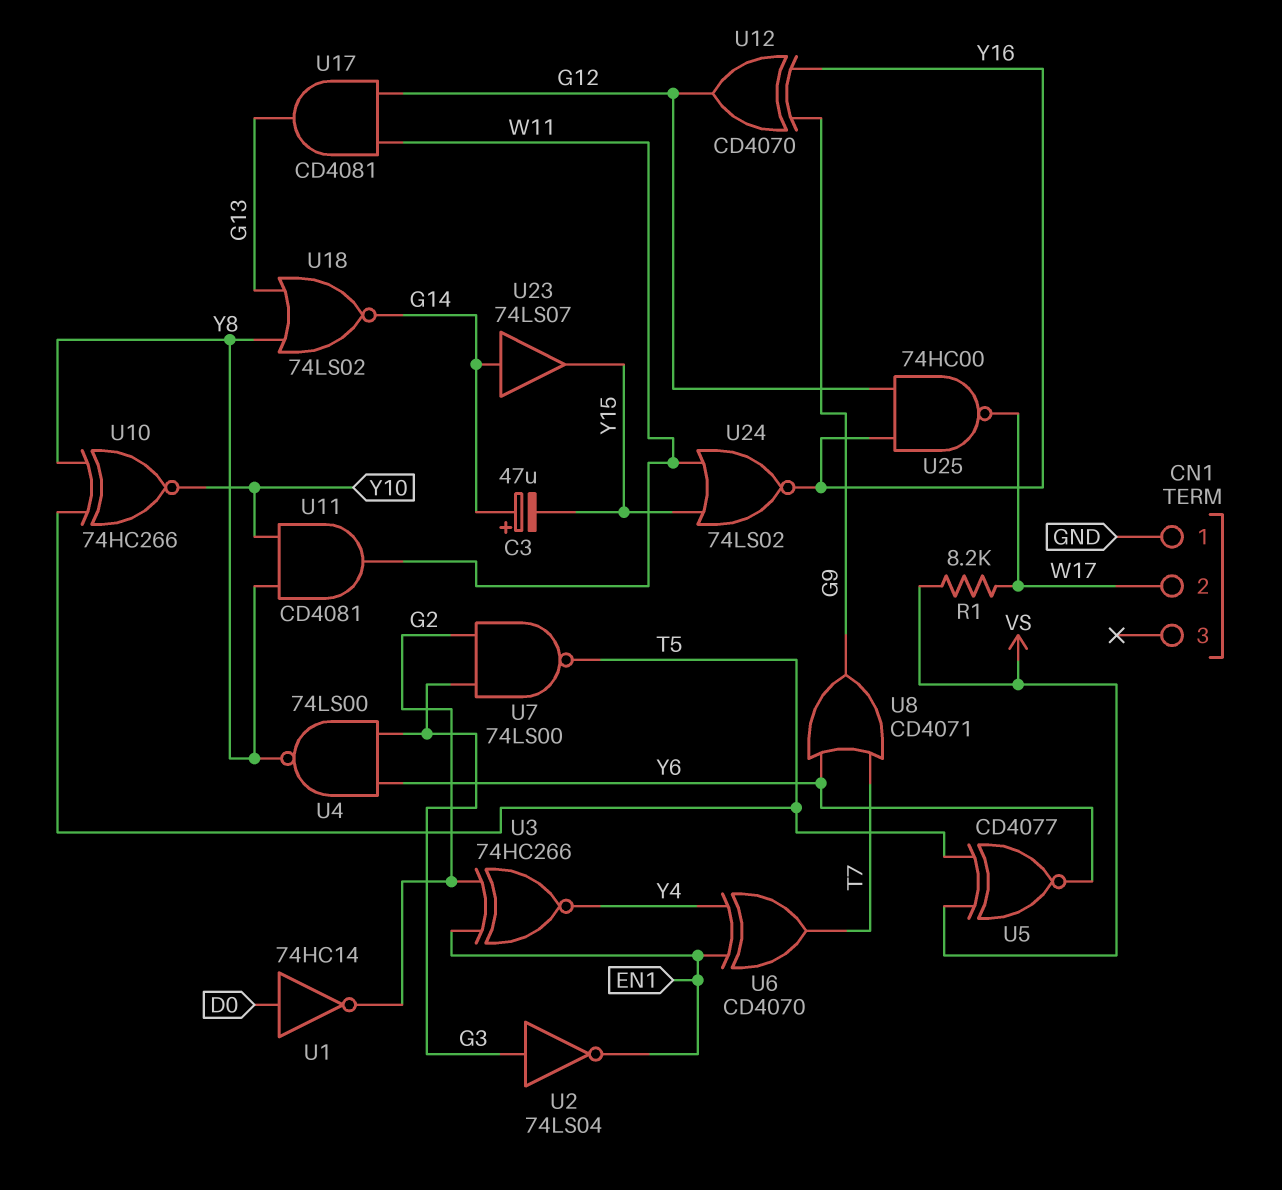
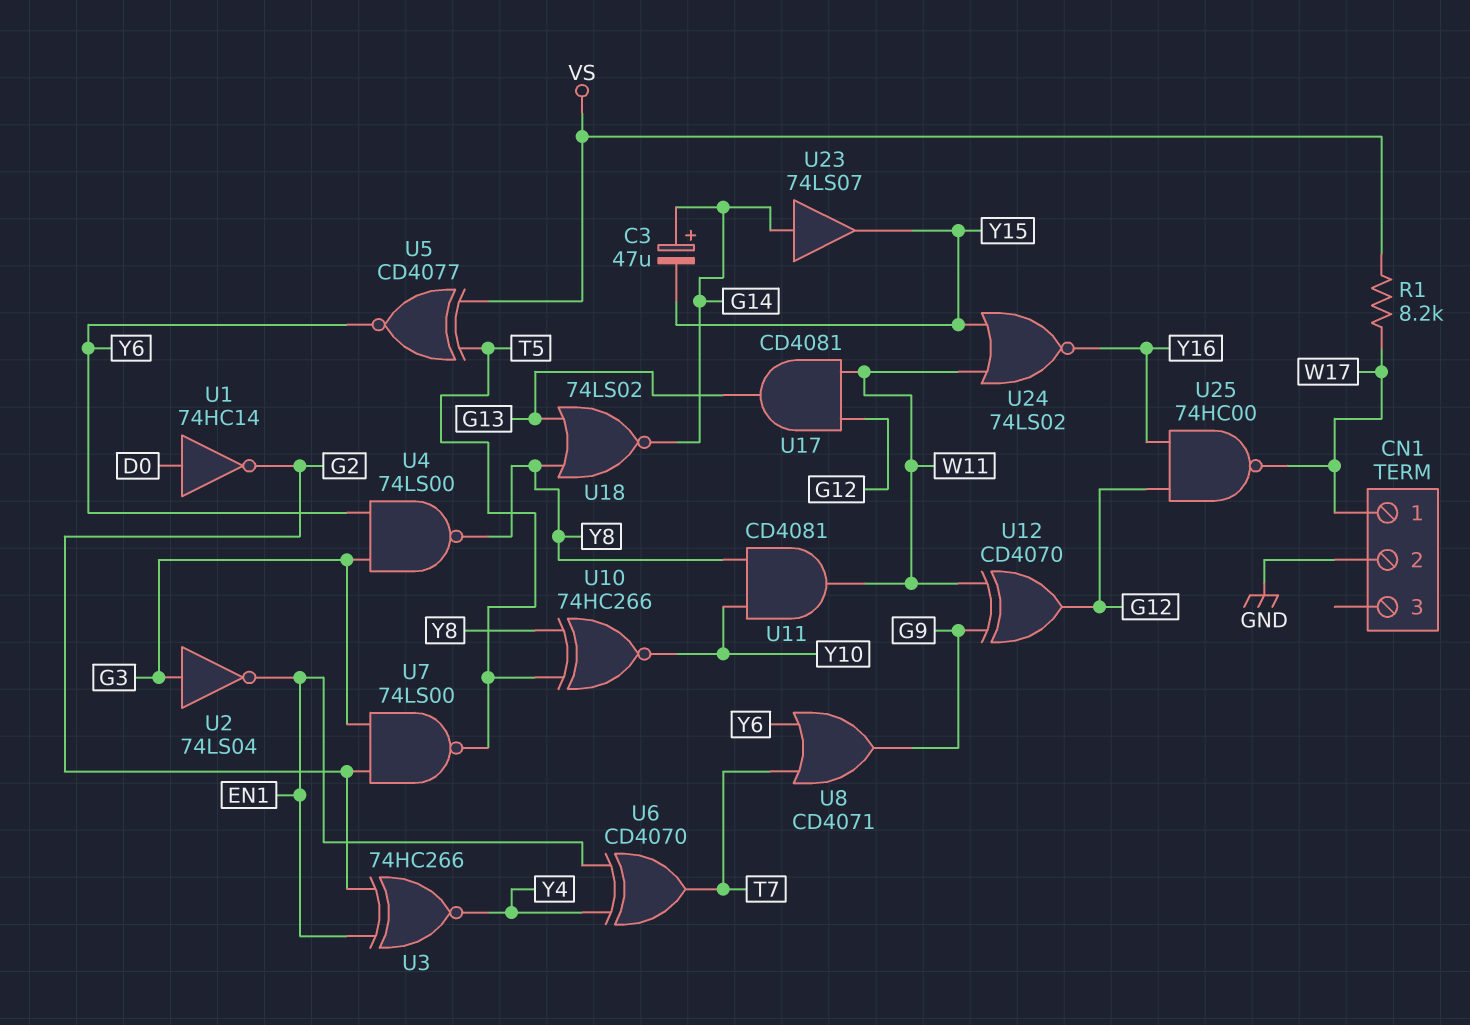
CN1 pin 1: GND -> W17
CN1 pin 2: W17 -> GND
U12: XOR CD4070 (in G9, in Y16, out G12) -> XOR CD4070 (in G9, in W11, out G12)

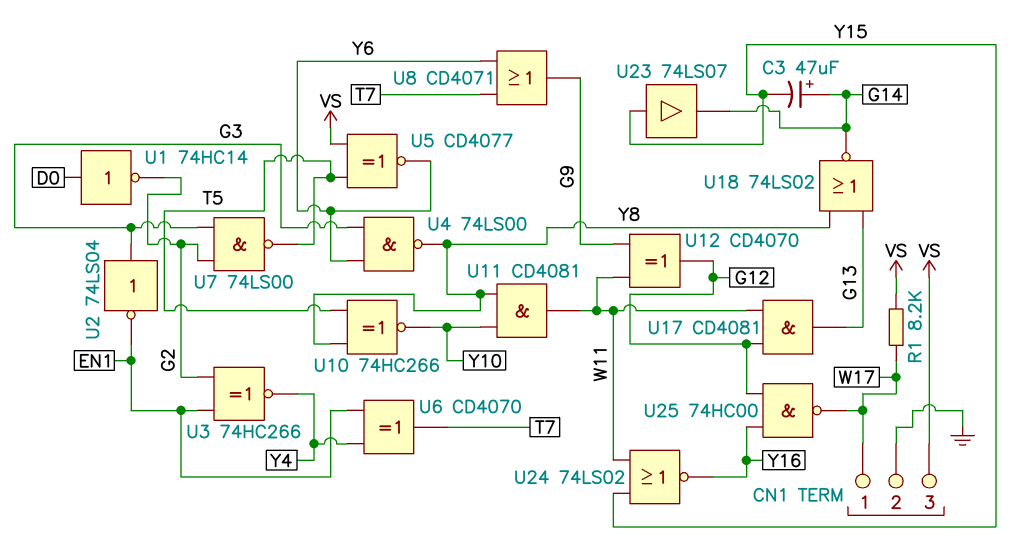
CN1 pin 3: none -> VS
U23: buffer 74LS07 (in G14, out Y15) -> buffer 74LS07 (in Y15, out G14)

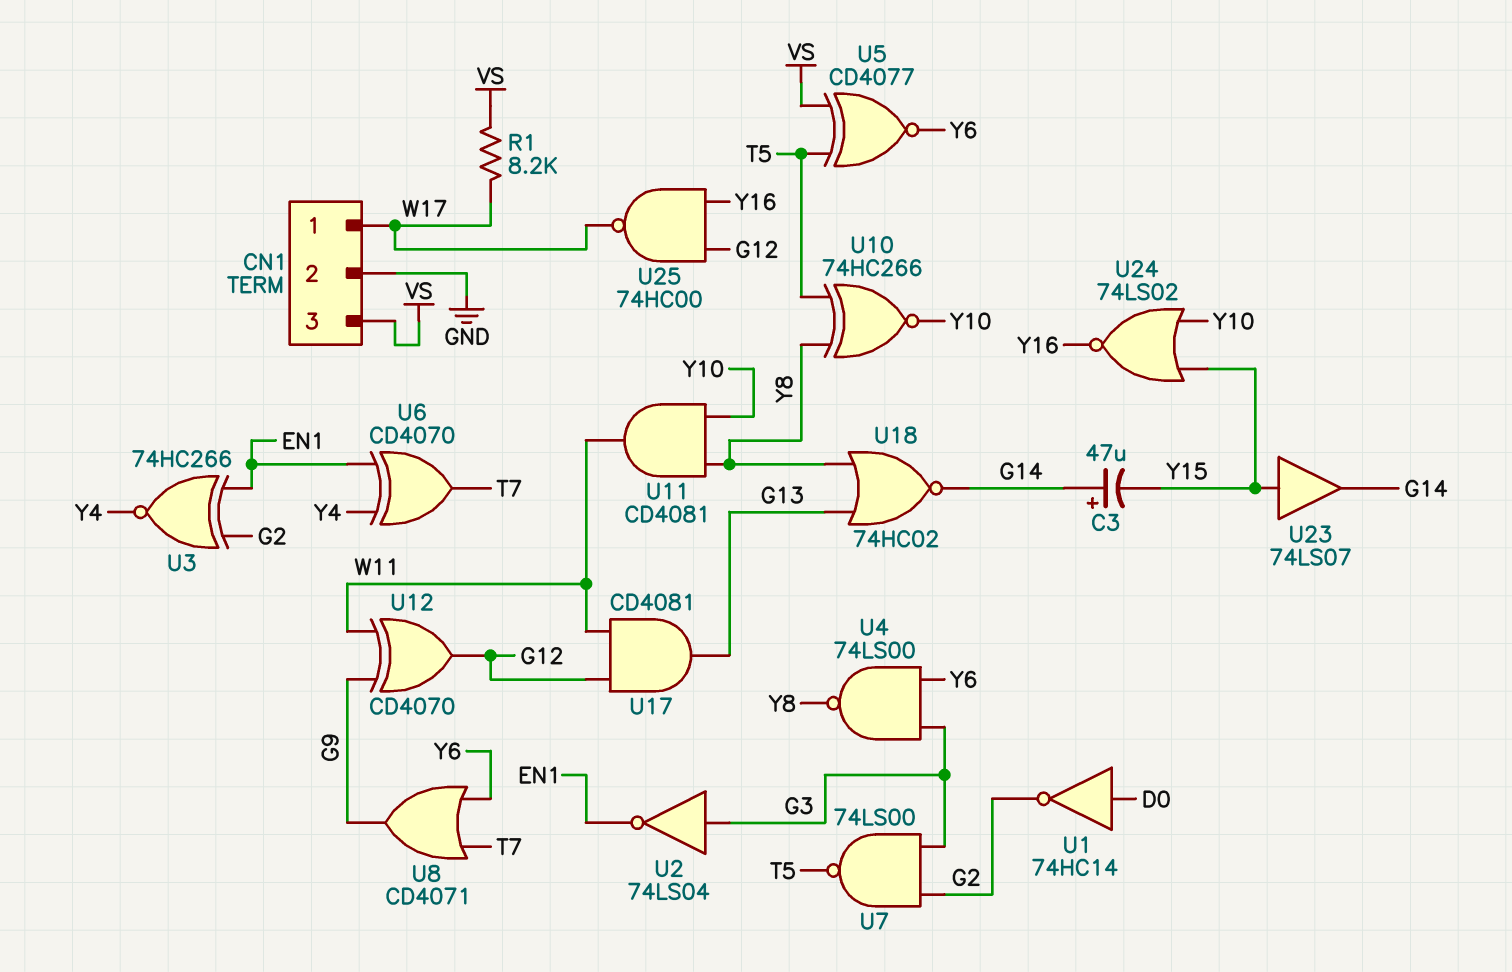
U18: NOR 74LS02 (in G13, in Y8, out G14) -> NOR 74HC02 (in G13, in Y8, out G14)
U24: NOR 74LS02 (in W11, in Y15, out Y16) -> NOR 74LS02 (in Y10, in Y15, out Y16)

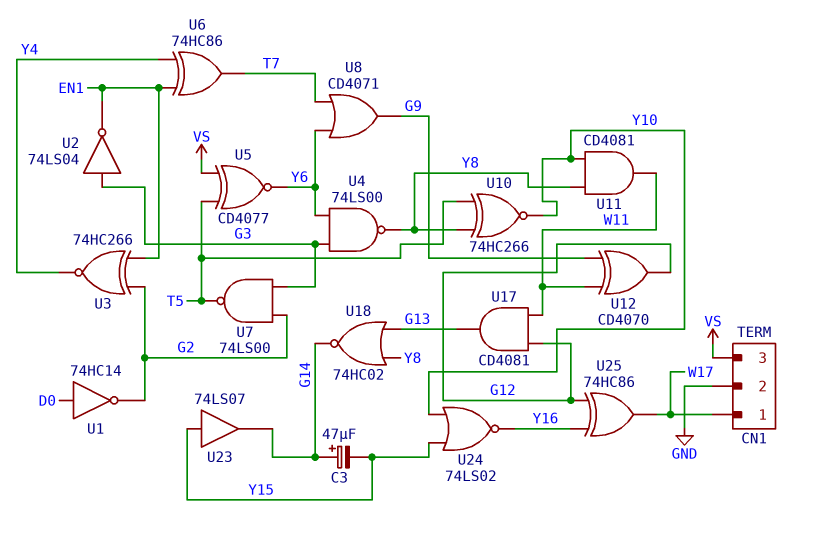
R1: 8.2k (VS, W17) -> none
U6: XOR CD4070 (in EN1, in Y4, out T7) -> XOR 74HC86 (in EN1, in Y4, out T7)
U25: NAND 74HC00 (in G12, in Y16, out W17) -> XOR 74HC86 (in G12, in Y16, out W17)

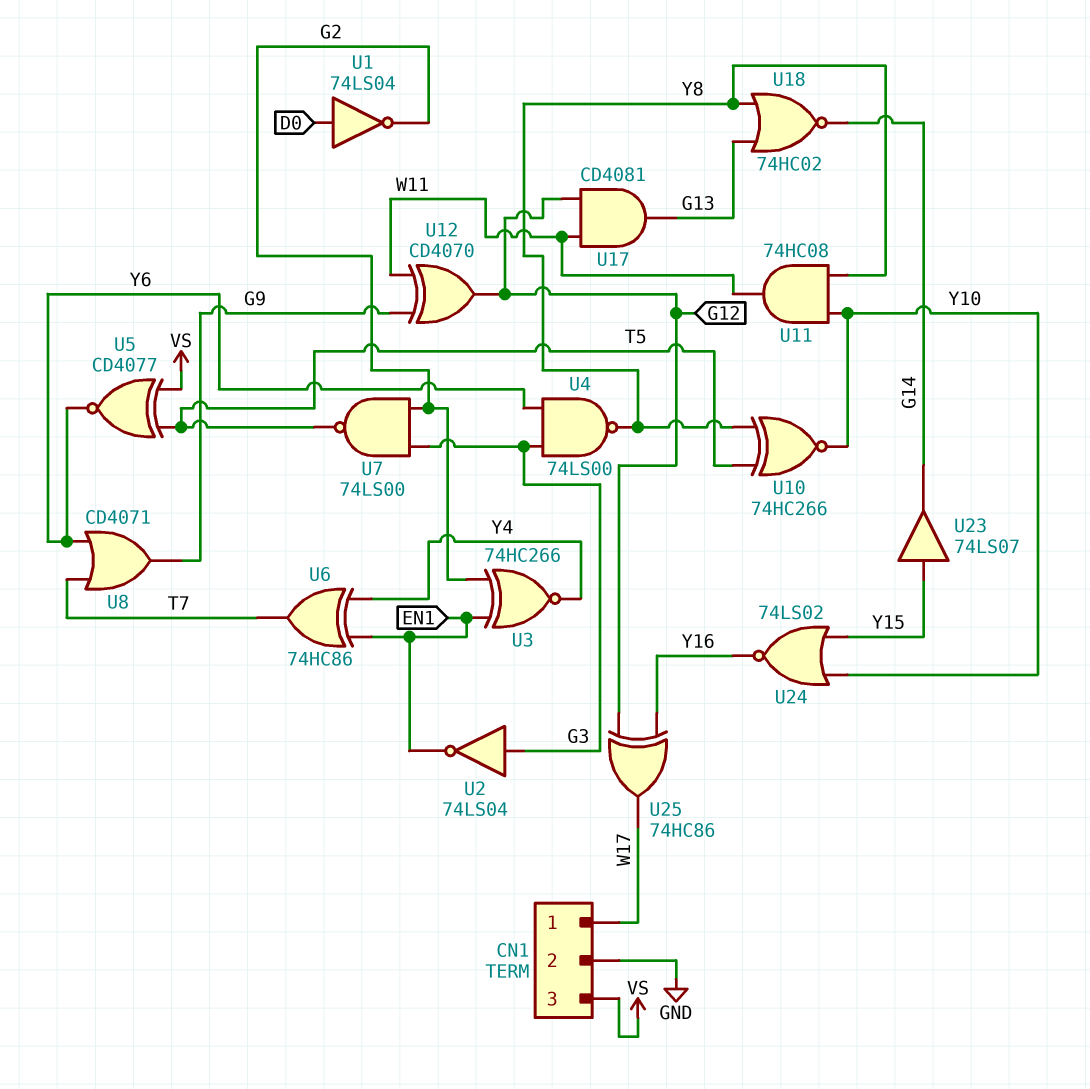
C3: 47uF (plus G14, minus Y15) -> none
U1: NOT 74HC14 (in D0, out G2) -> NOT 74LS04 (in D0, out G2)
U11: AND CD4081 (in Y8, in Y10, out W11) -> AND 74HC08 (in Y8, in Y10, out W11)

